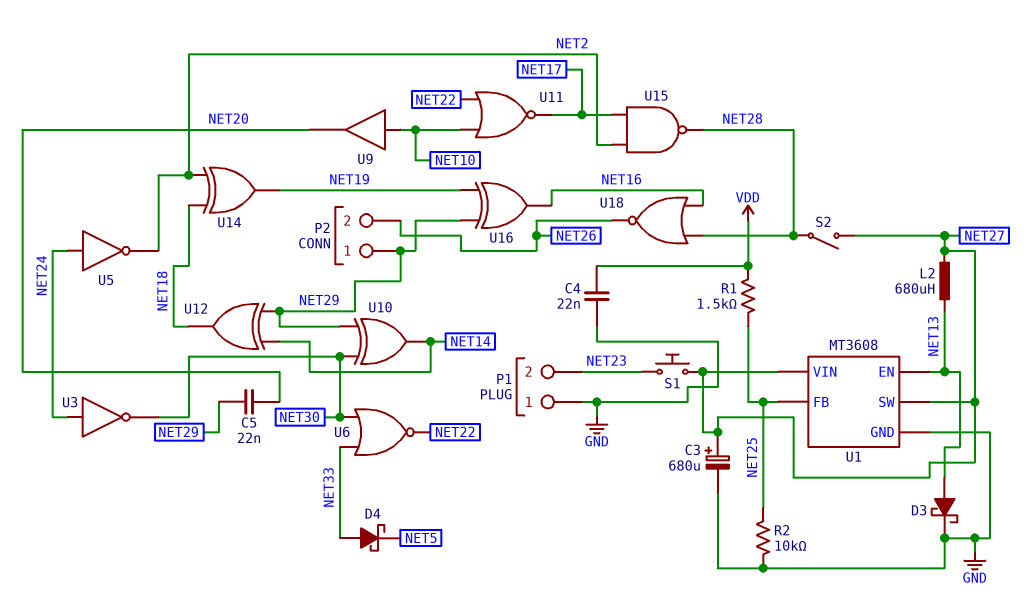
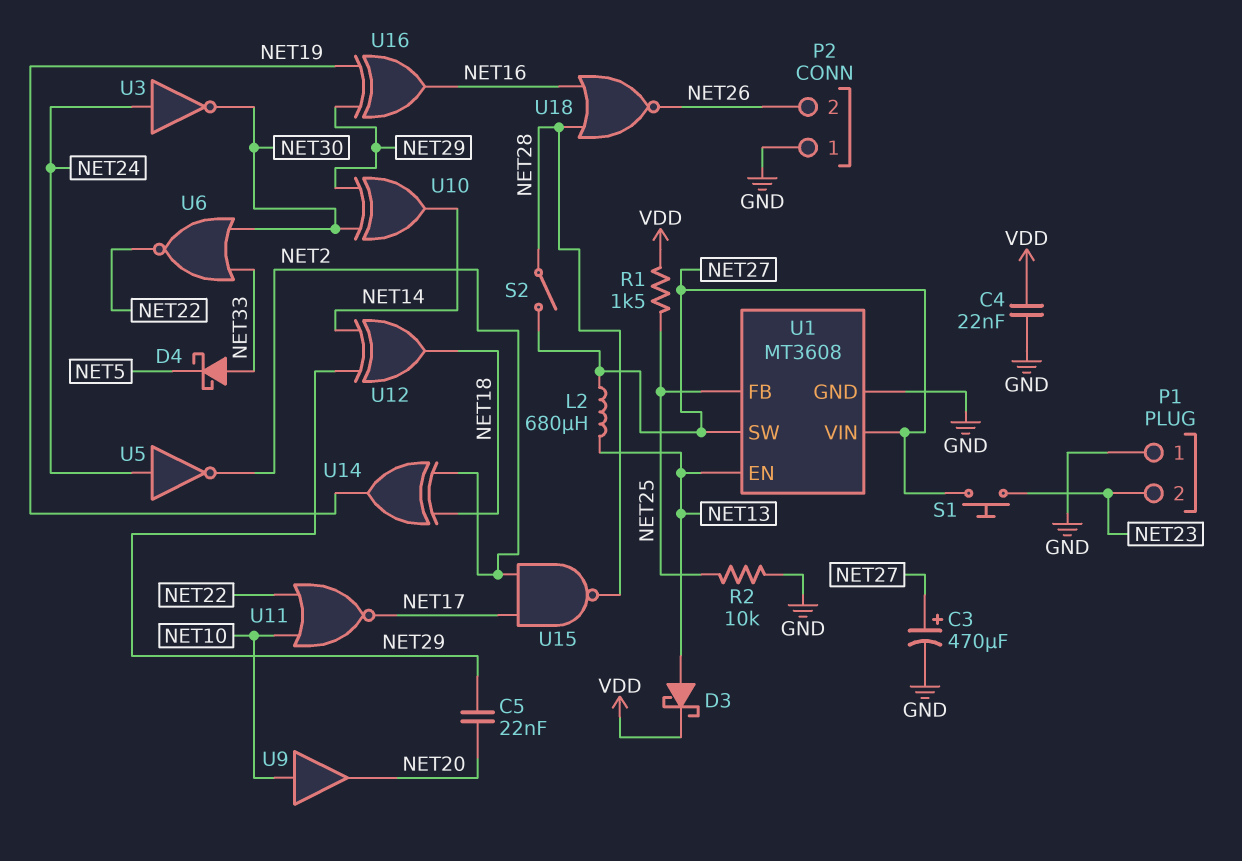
C3: 680uF (plus NET27, minus GND) -> 470uF (plus NET27, minus GND)
D3: schottky (A NET13, K GND) -> schottky (A NET13, K VDD)
P2 pin 1: NET29 -> GND

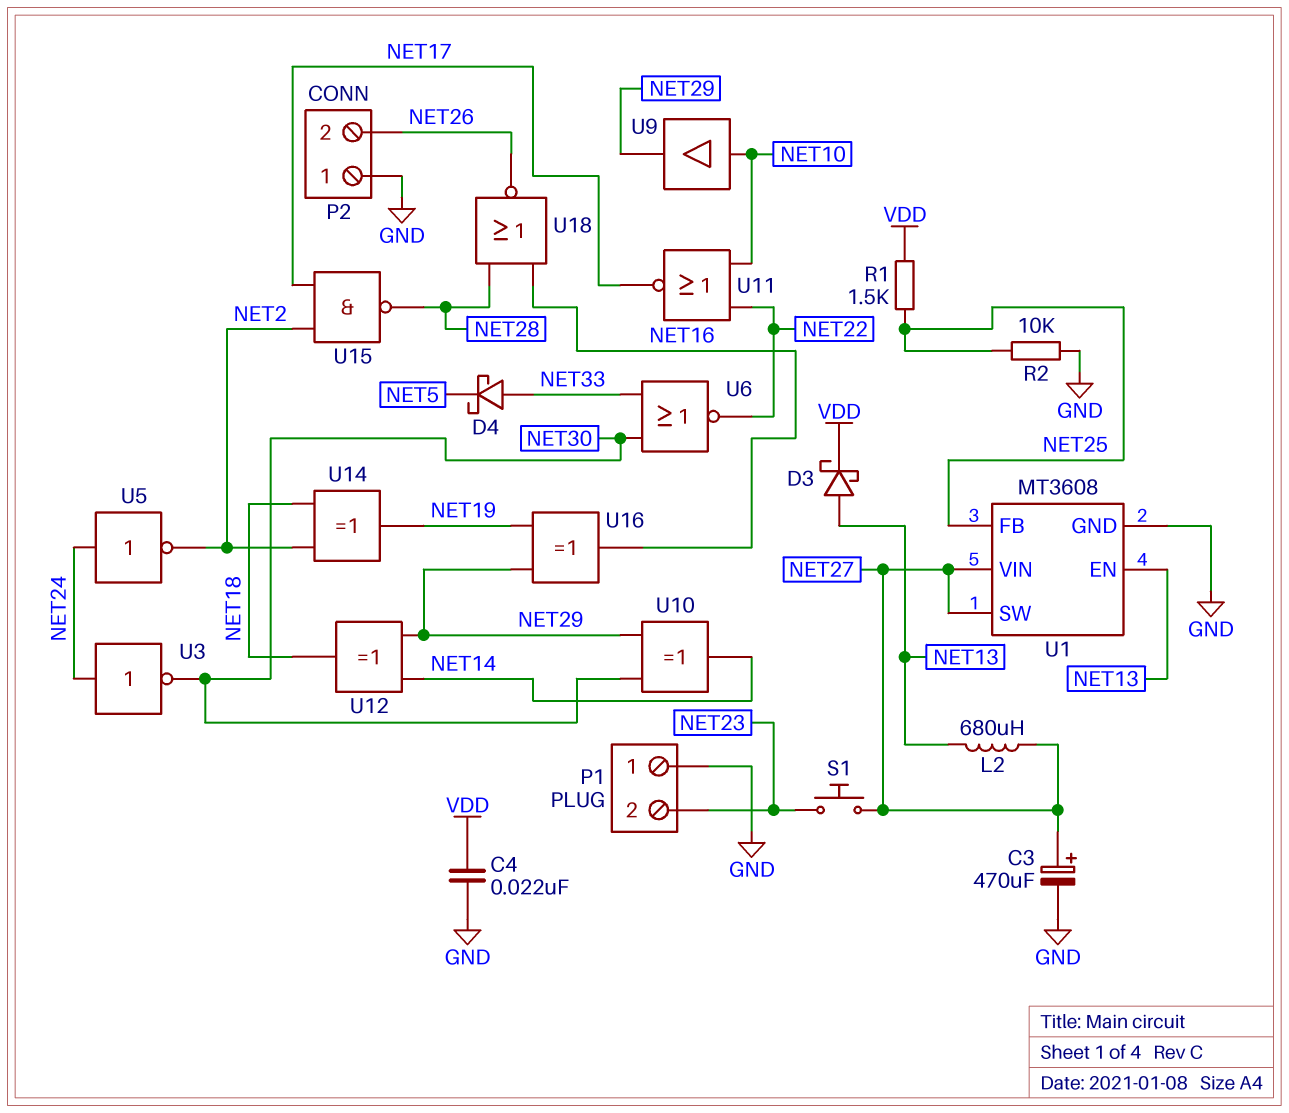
C5: 22nF (NET20, NET29) -> none
S2: switch (NET27, NET28) -> none
U9: buffer (in NET10, out NET20) -> buffer (in NET10, out NET29)

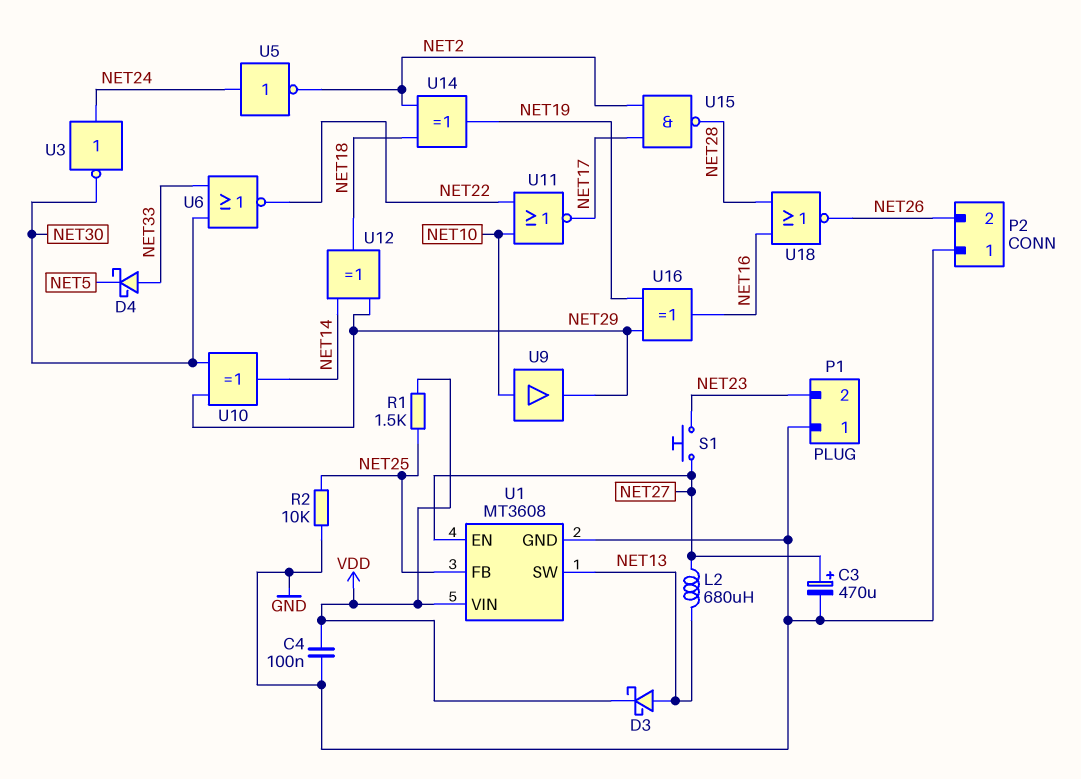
C4: 22nF (GND, VDD) -> 100nF (GND, VDD)
U1 pin EN: NET13 -> NET27
U1 pin SW: NET27 -> NET13
U1 pin VIN: NET27 -> VDD

